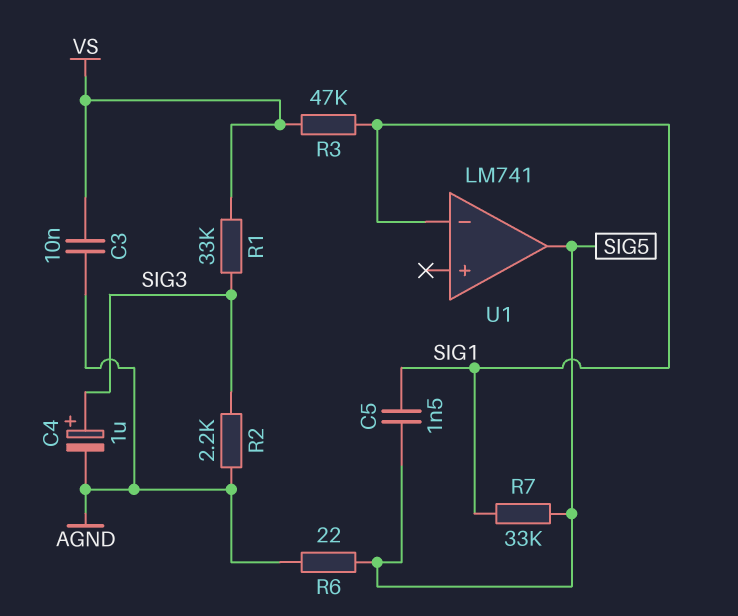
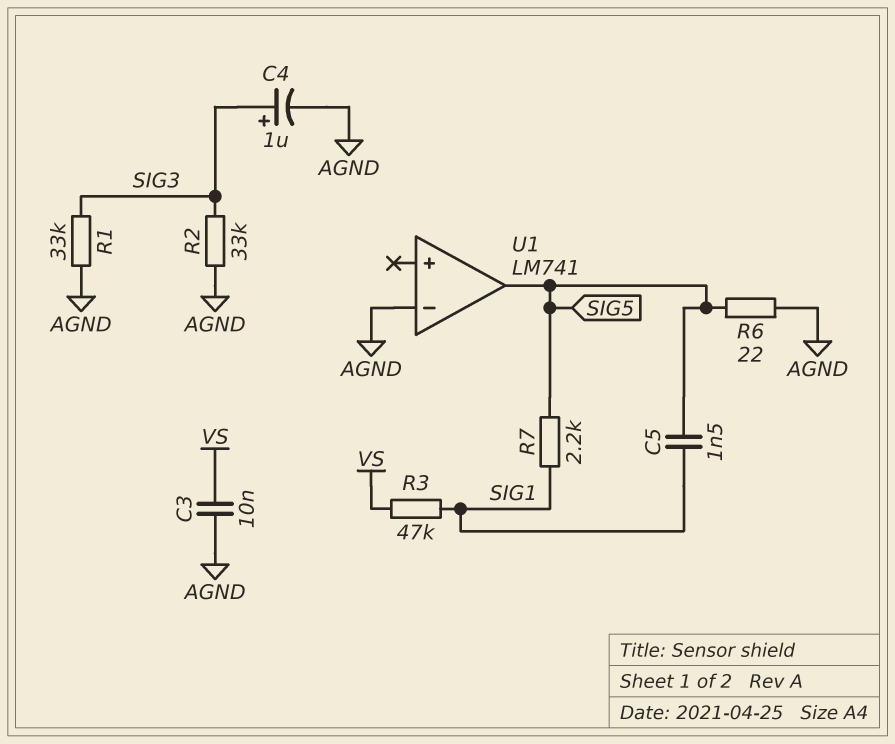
R1: 33k (SIG3, VS) -> 33k (AGND, SIG3)
R2: 2.2k (AGND, SIG3) -> 33k (AGND, SIG3)
R7: 33k (SIG1, SIG5) -> 2.2k (SIG1, SIG5)
U1 pin in-: SIG1 -> AGND

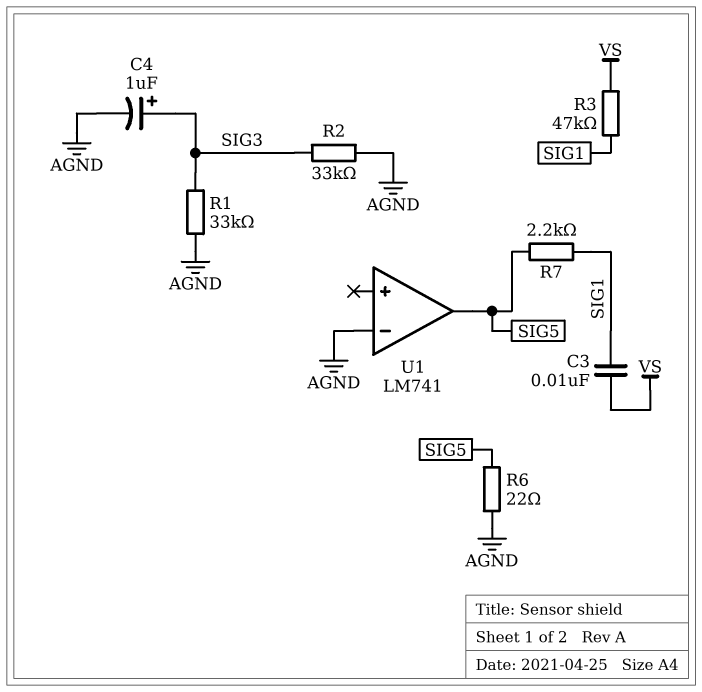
C3: 10nF (AGND, VS) -> 10nF (SIG1, VS)
C5: 1.5nF (SIG1, SIG5) -> none

